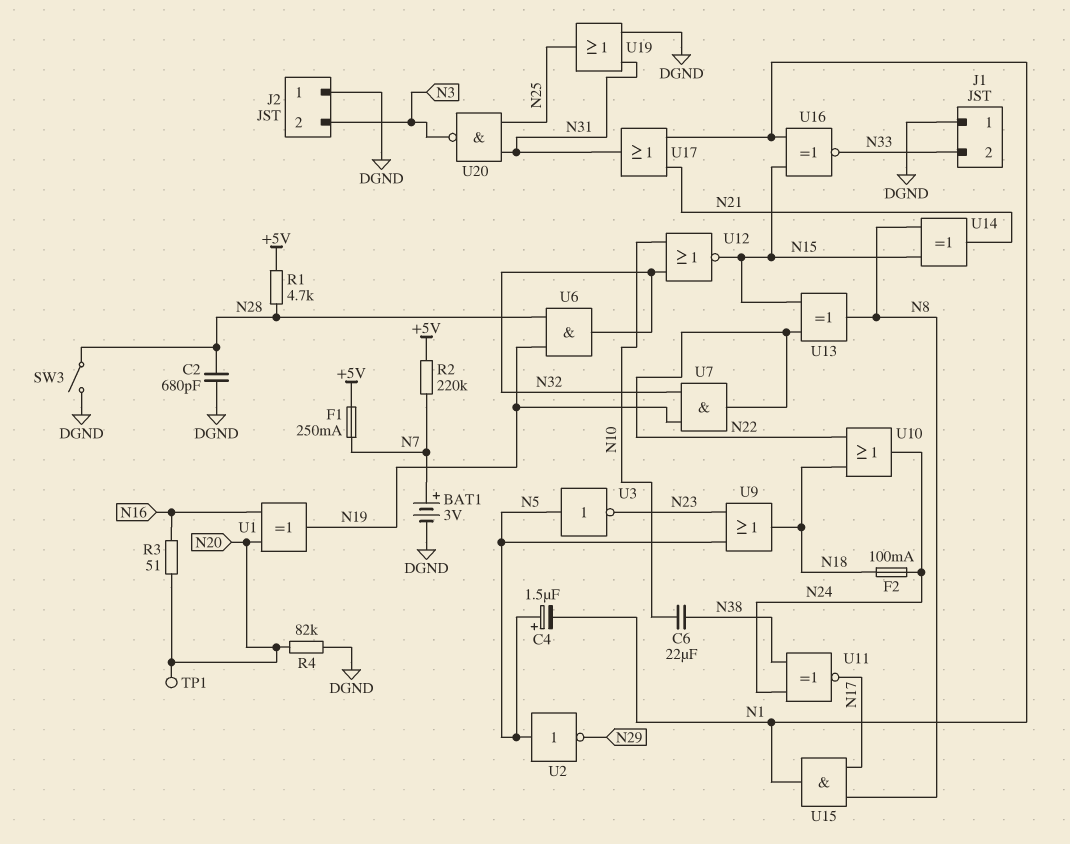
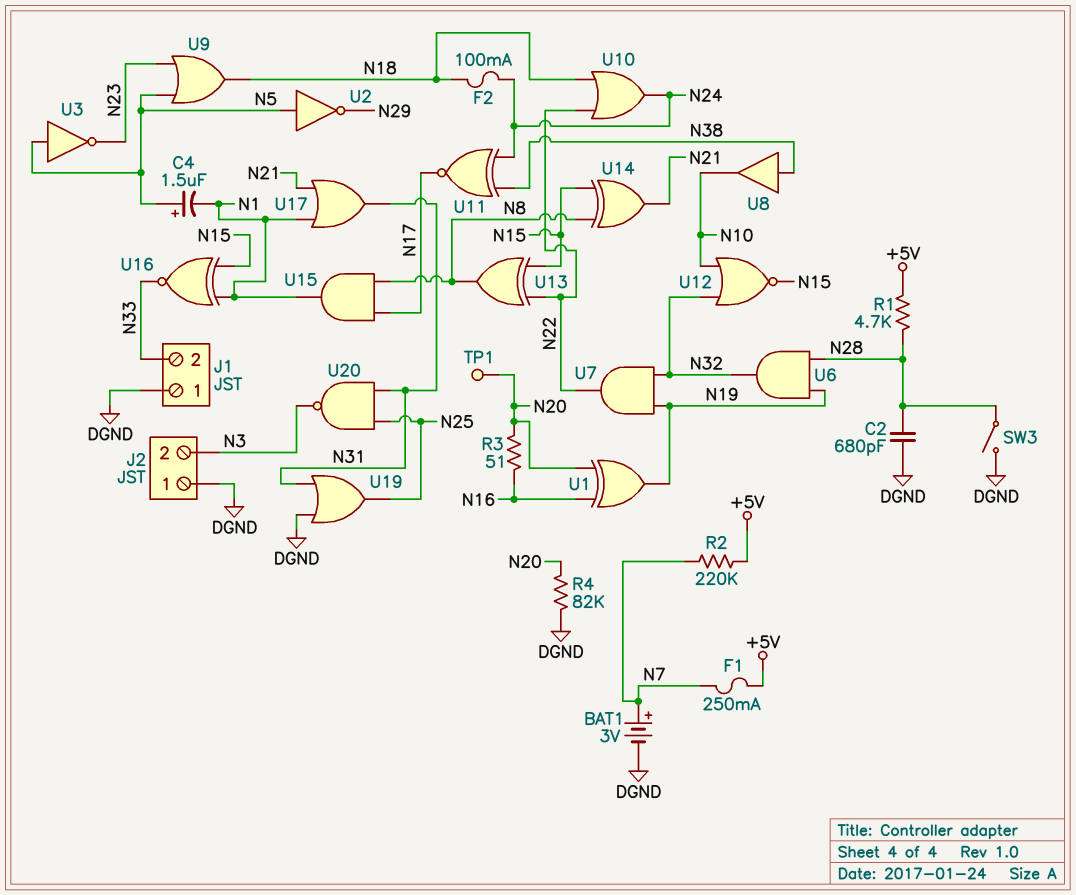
C6: 22uF (N10, N38) -> none
U8: none -> buffer (in N38, out N10)

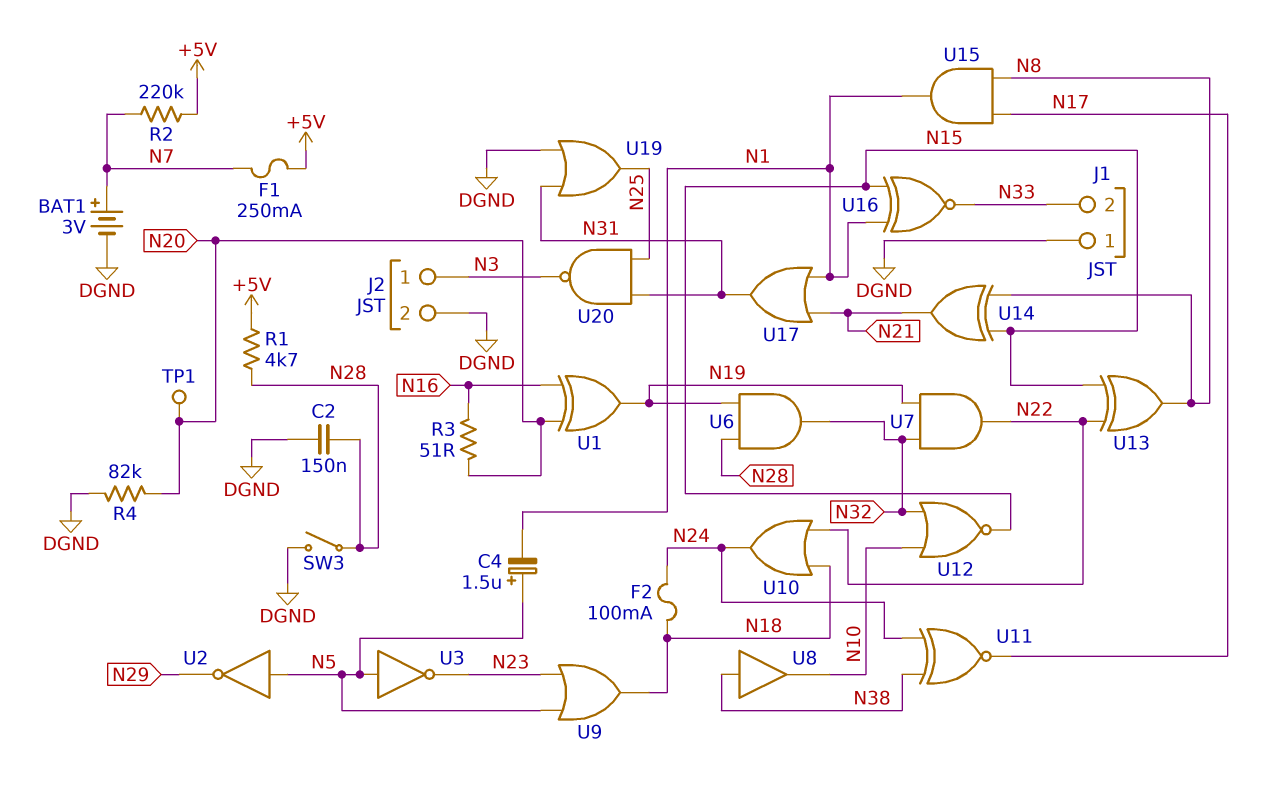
C2: 680pF (DGND, N28) -> 150nF (DGND, N28)
J2 pin 1: DGND -> N3
J2 pin 2: N3 -> DGND

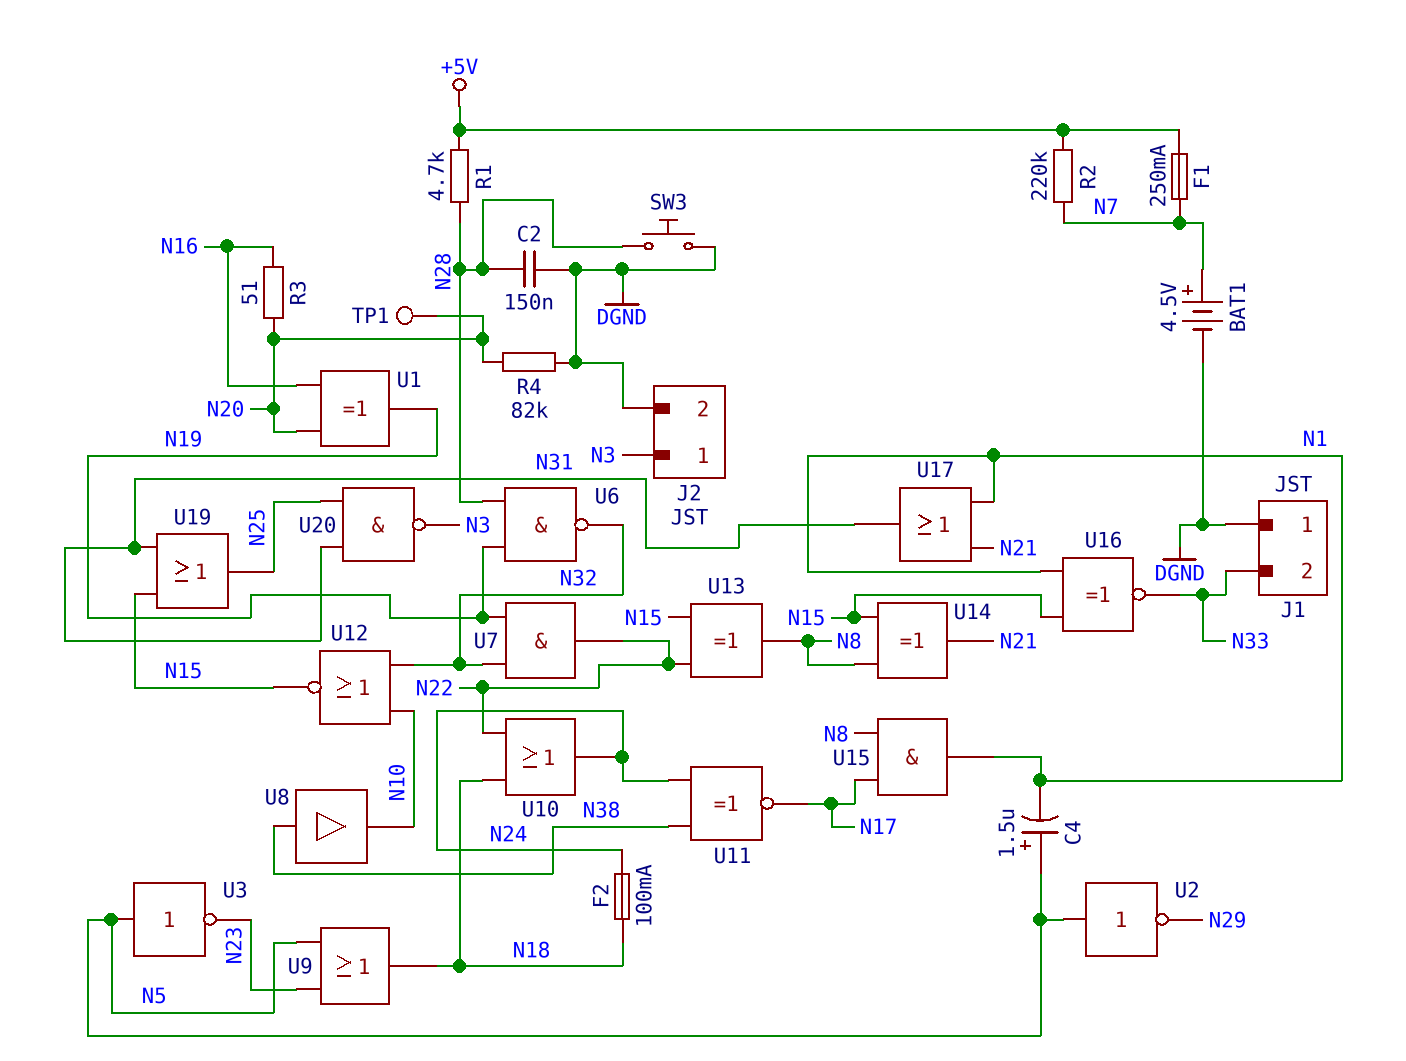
BAT1: 3V (plus N7, minus DGND) -> 4.5V (plus N7, minus DGND)
SW3: switch (DGND, N28) -> button (DGND, N28)
U6: AND (in N19, in N28, out N32) -> NAND (in N19, in N28, out N32)
U19: OR (in DGND, in N31, out N25) -> OR (in N15, in N31, out N25)

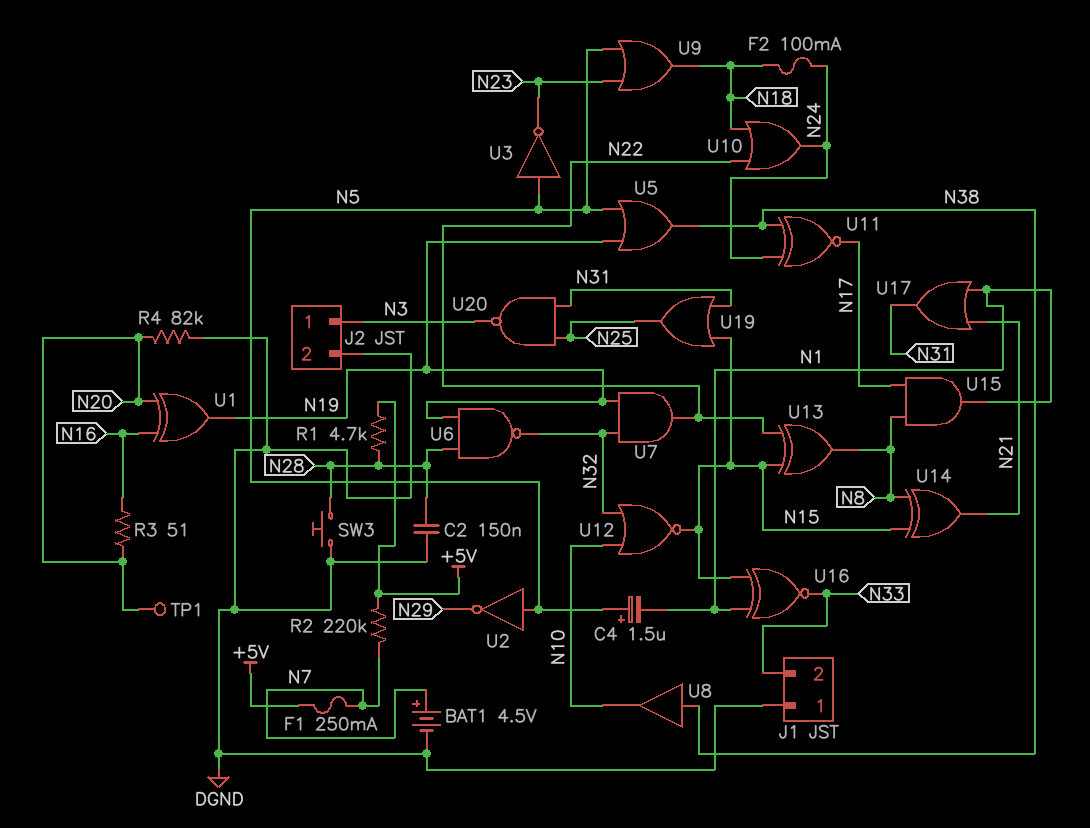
U5: none -> OR (in N5, in N19, out N38)

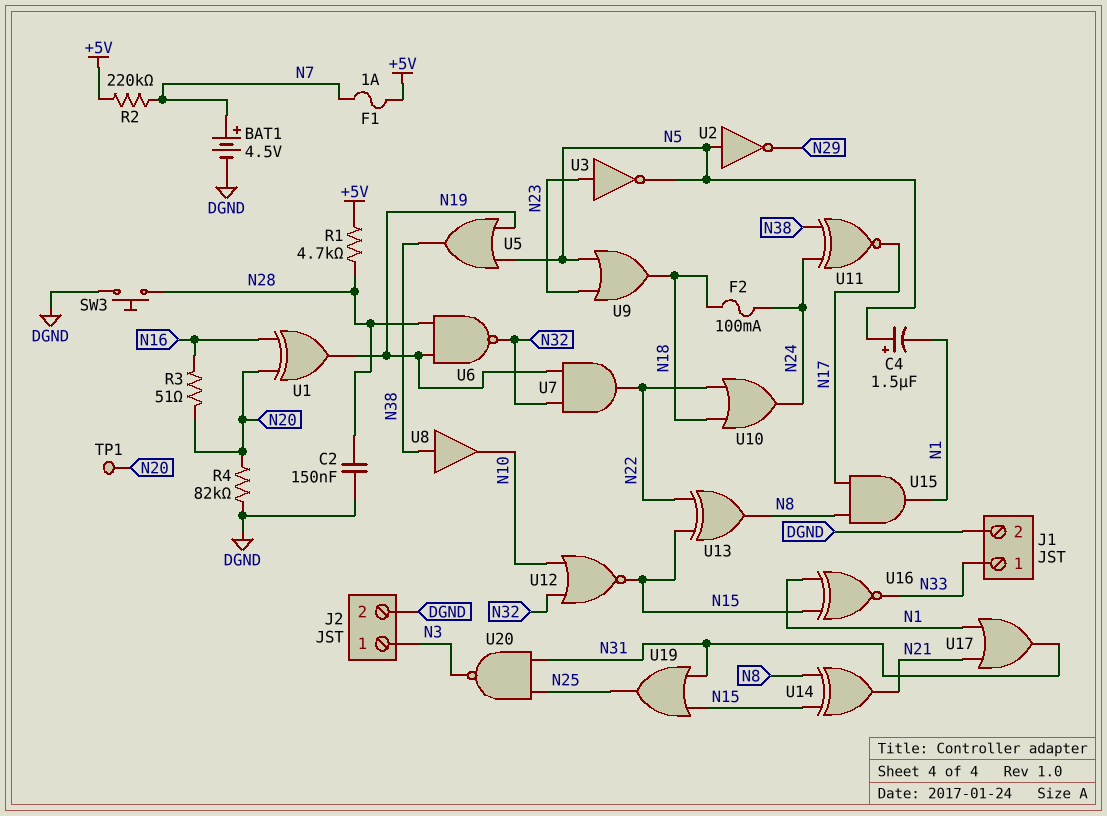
F1: 250mA (+5V, N7) -> 1A (+5V, N7)
J1 pin 1: DGND -> N33
J1 pin 2: N33 -> DGND
U3: NOT (in N5, out N23) -> NOT (in N23, out N5)

